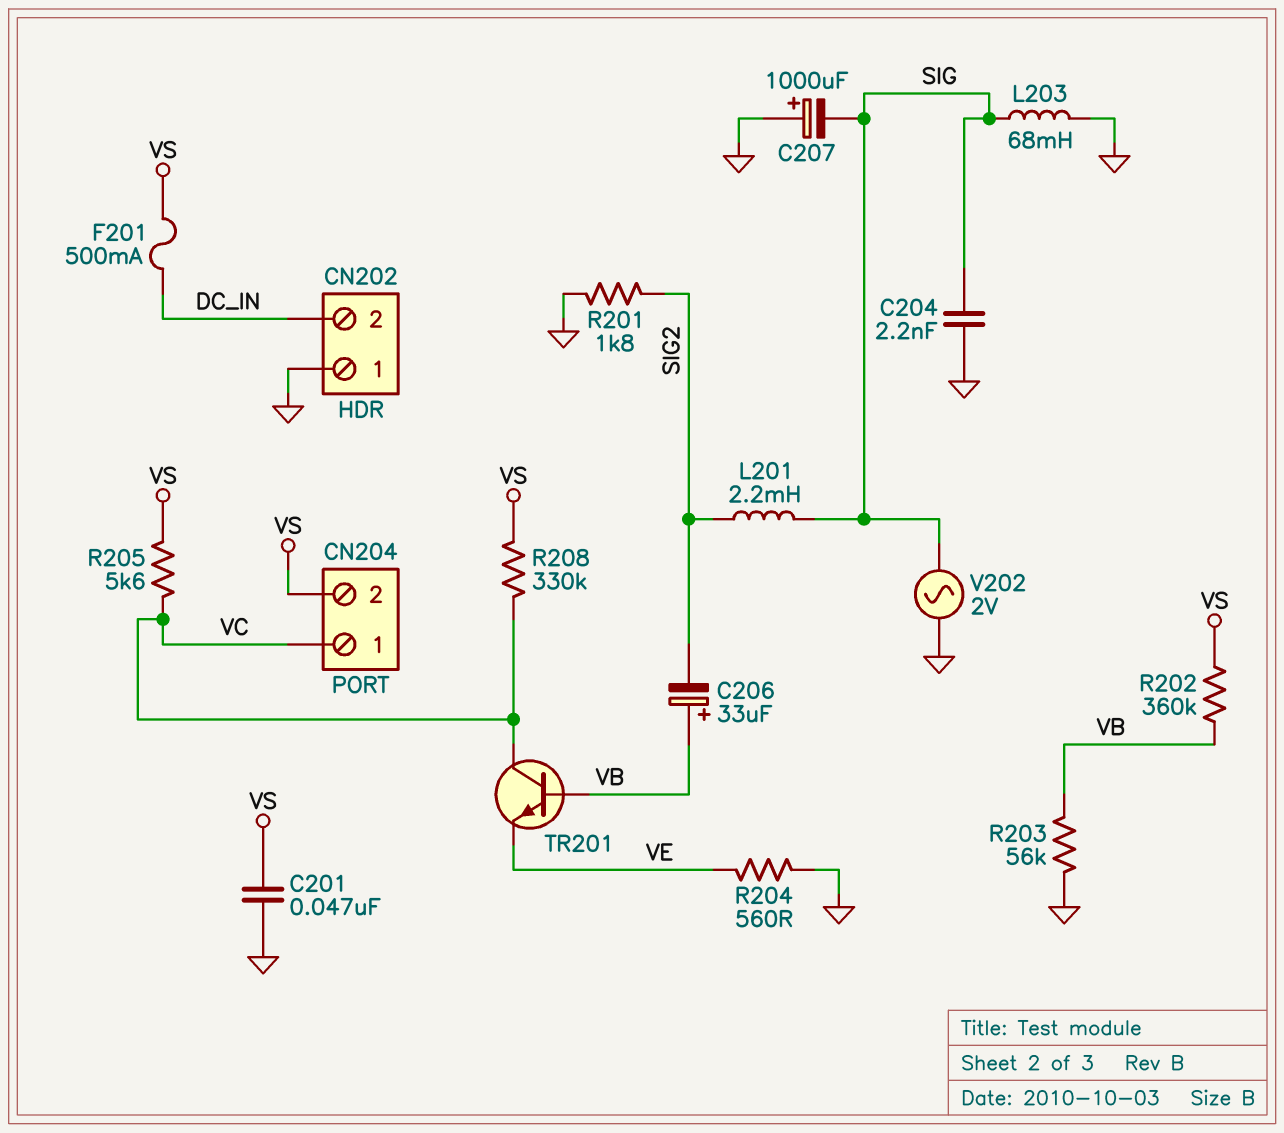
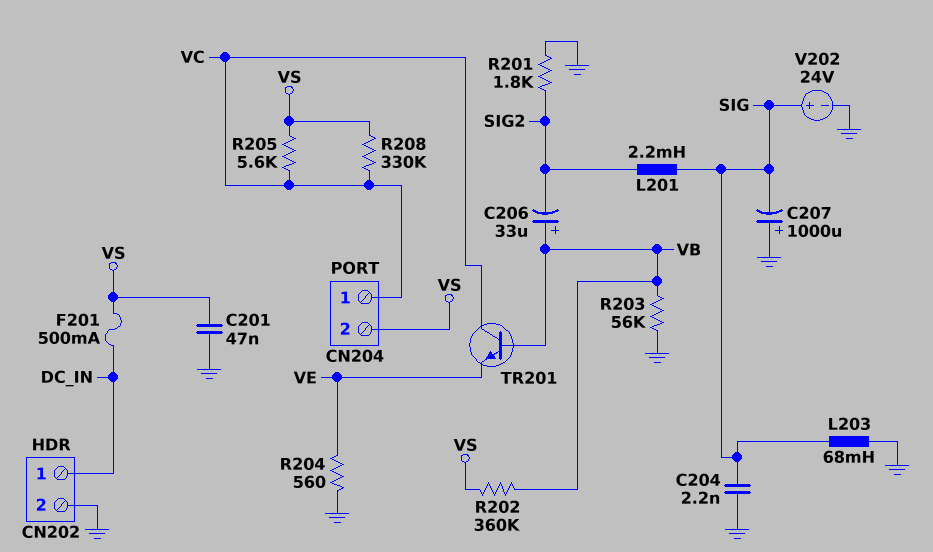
CN202 pin 1: GND -> DC_IN
CN202 pin 2: DC_IN -> GND
V202: AC 2V (GND, SIG) -> 24V (plus SIG, minus GND)

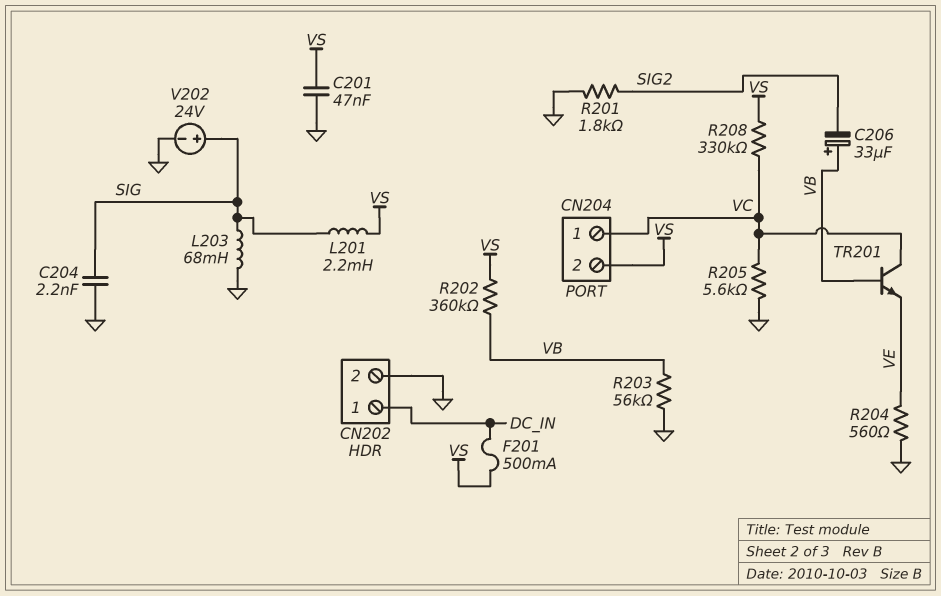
C207: 1000uF (plus GND, minus SIG) -> none
L201: 2.2mH (SIG, SIG2) -> 2.2mH (SIG, VS)
R205: 5.6k (VC, VS) -> 5.6k (GND, VC)

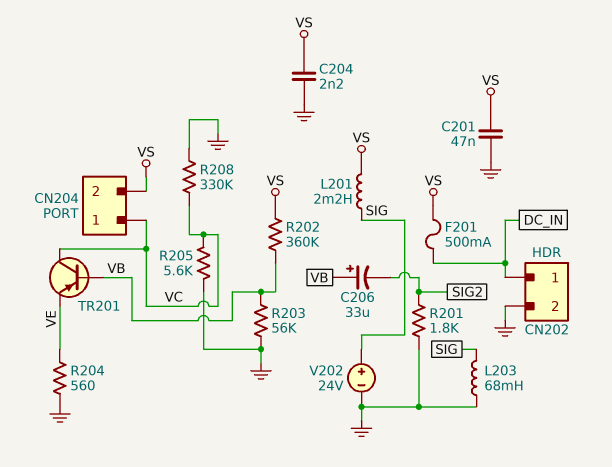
C204: 2.2nF (GND, SIG) -> 2.2nF (GND, VS)
R208: 330k (VC, VS) -> 330k (GND, VC)
TR201: NPN (B VB, C VC, E VE) -> PNP (B VB, C VC, E VE)

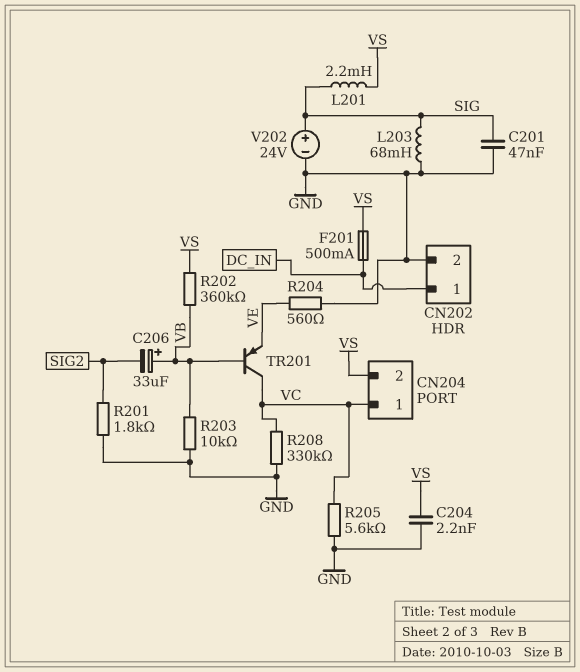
C201: 47nF (GND, VS) -> 47nF (GND, SIG)
R203: 56k (GND, VB) -> 10k (GND, VB)

